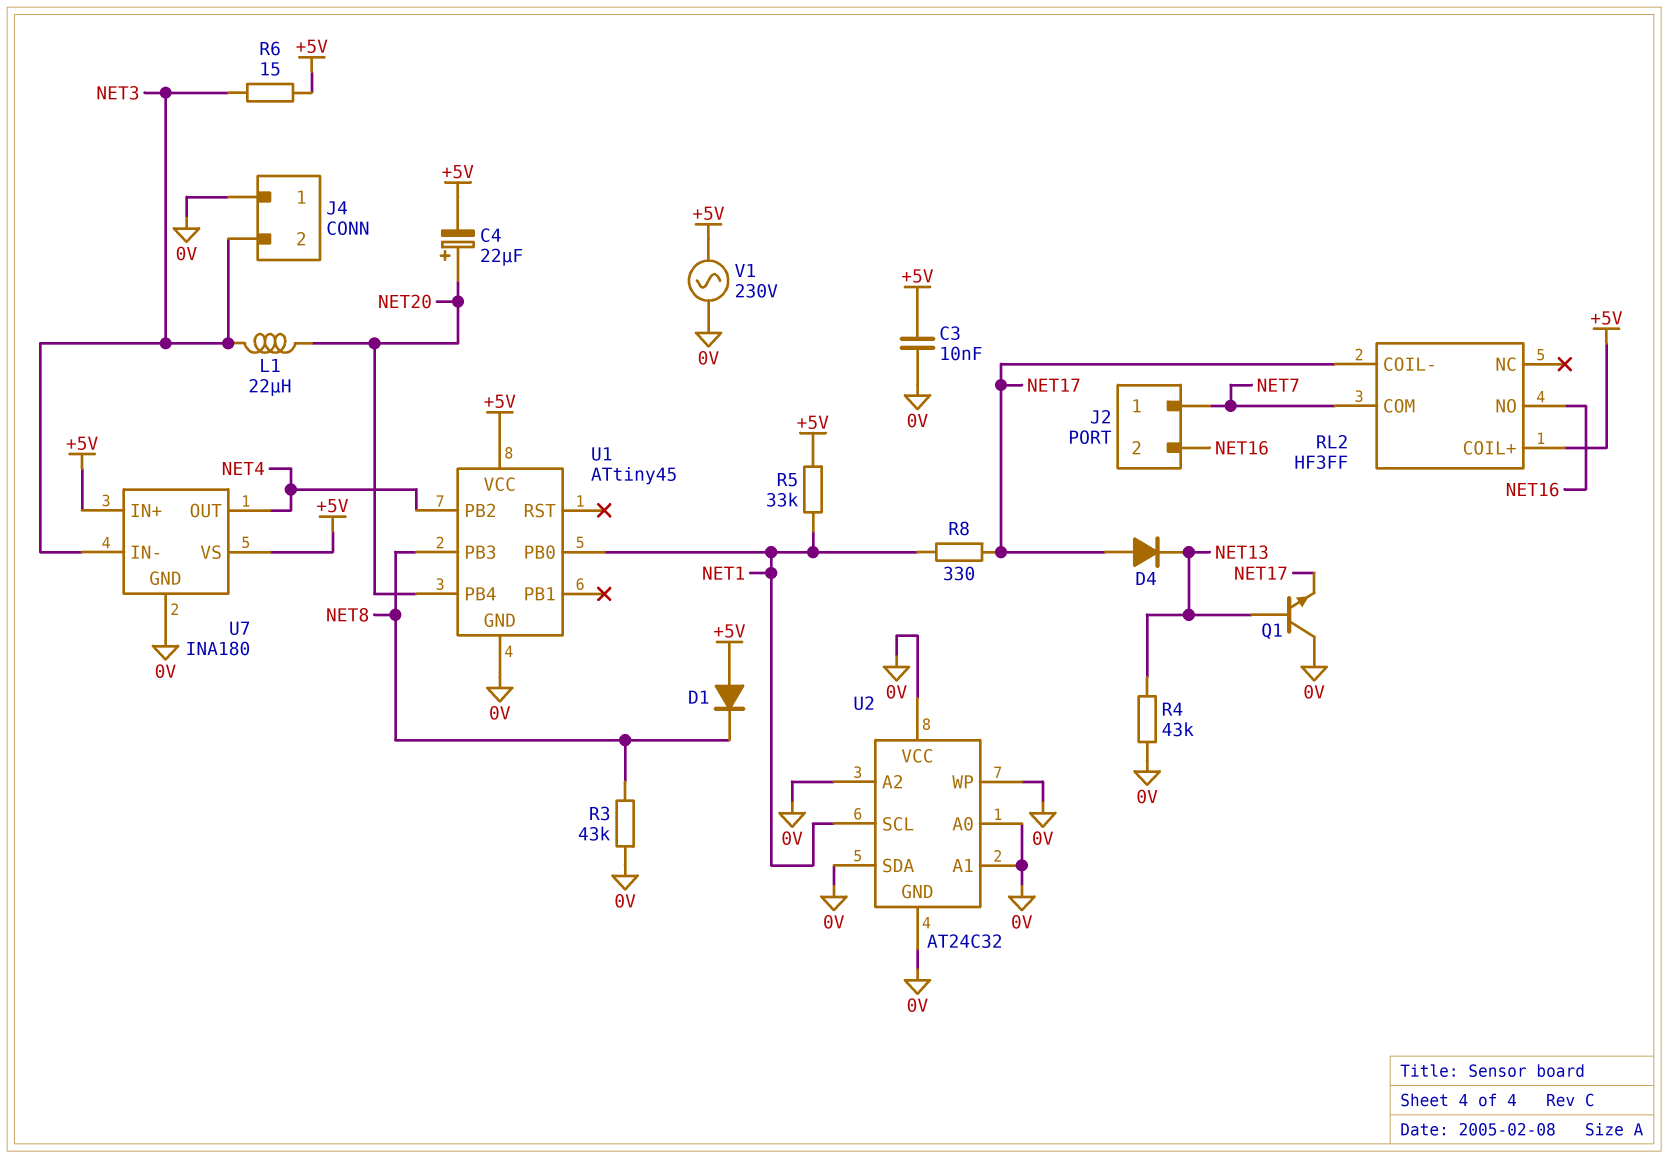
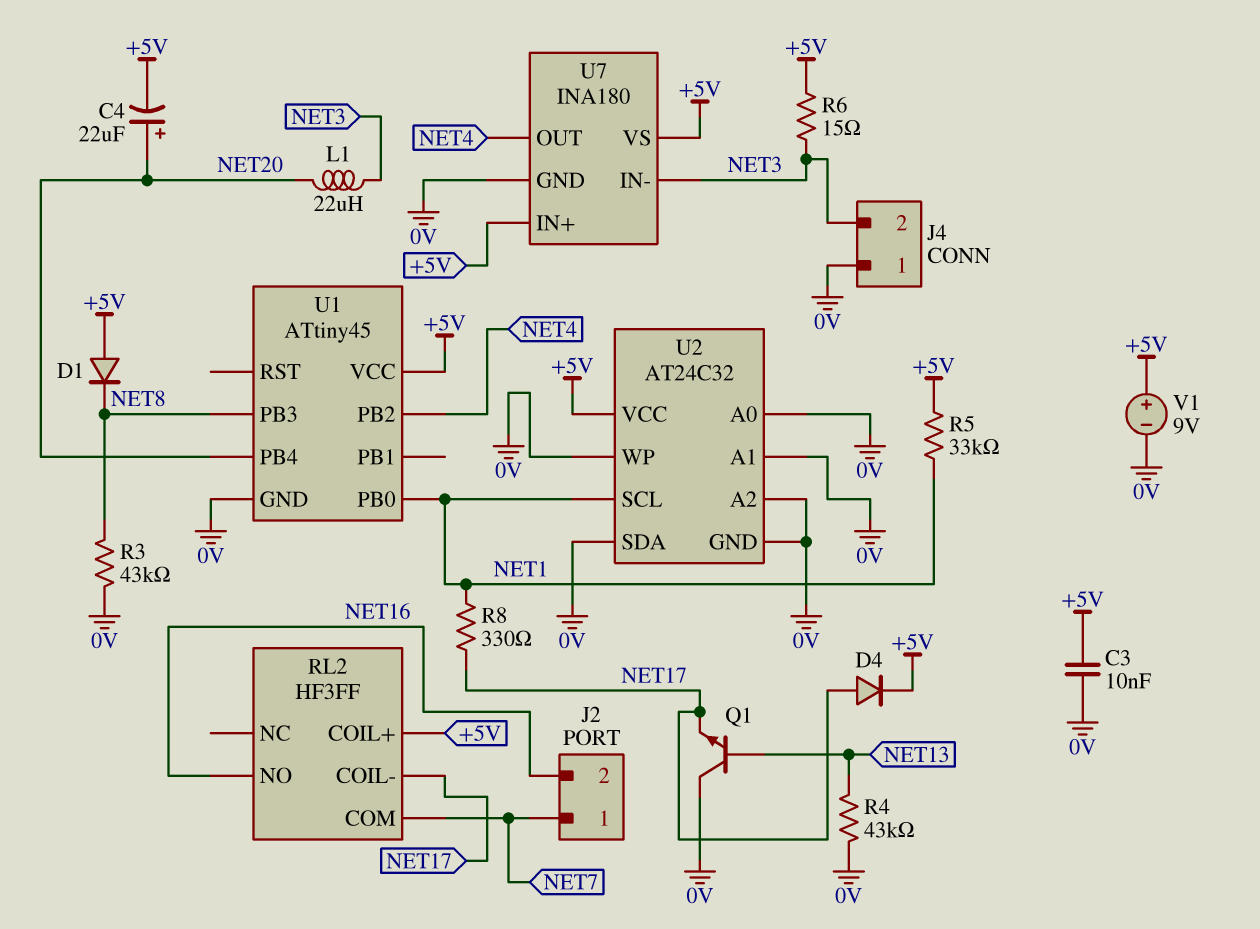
D4: diode (A NET17, K NET13) -> diode (A NET17, K +5V)
U2 pin VCC: 0V -> +5V
V1: AC 230V (+5V, 0V) -> 9V (plus +5V, minus 0V)

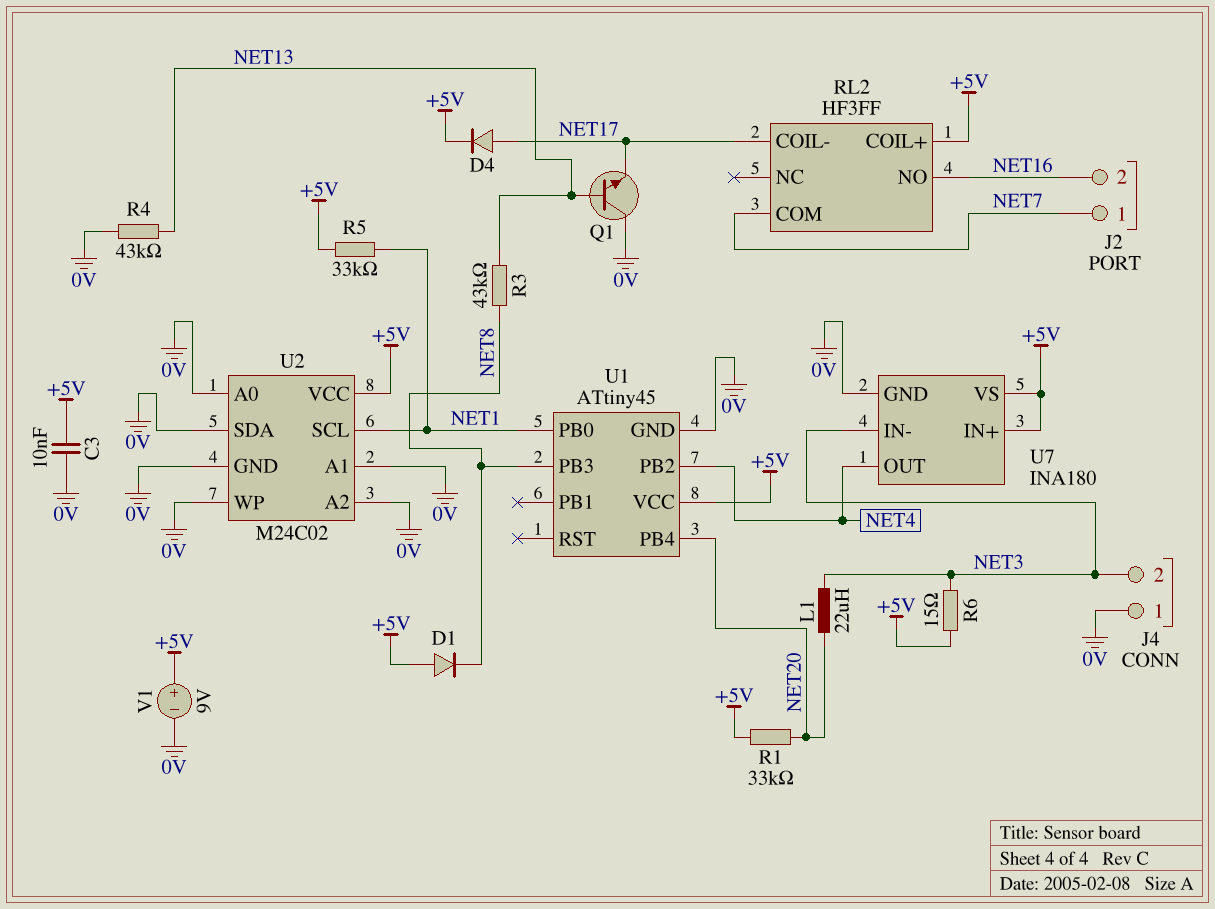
C4: 22uF (plus NET20, minus +5V) -> none
R1: none -> 33k (+5V, NET20)
R3: 43k (0V, NET8) -> 43k (NET8, NET13)
R8: 330 (NET1, NET17) -> none
U2: AT24C32 -> M24C02

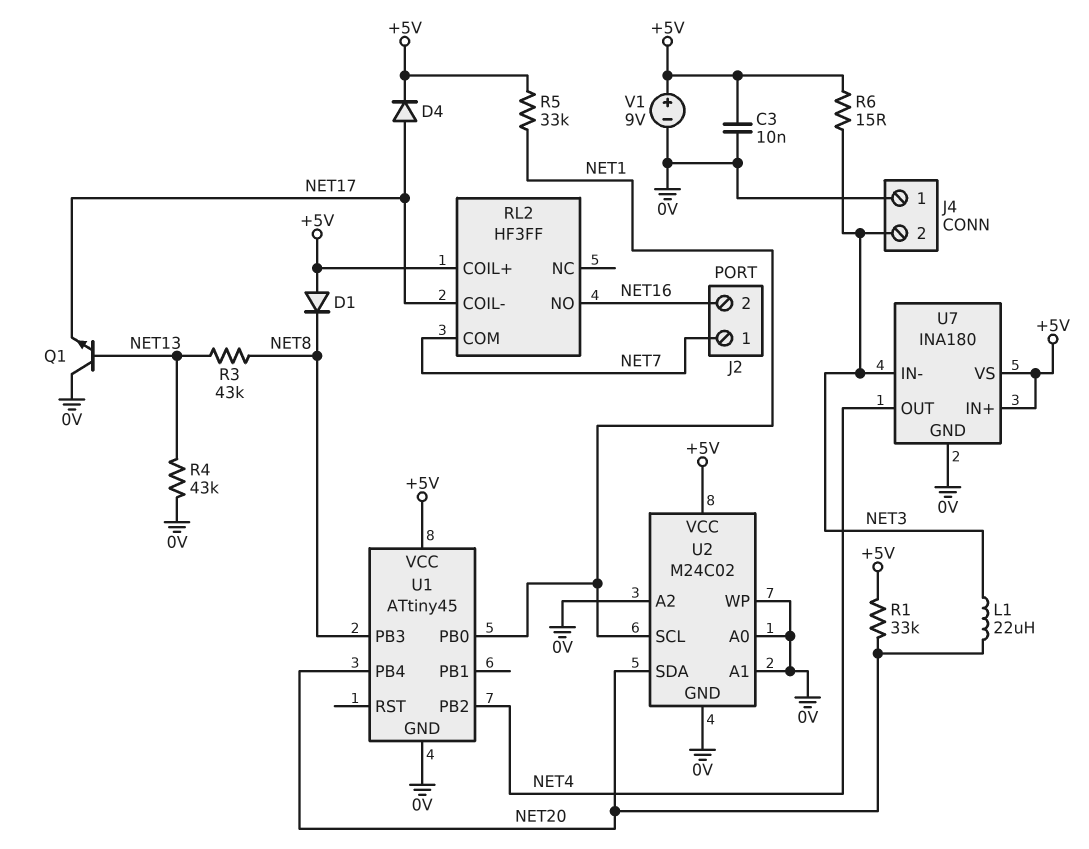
U2 pin SDA: 0V -> NET20

